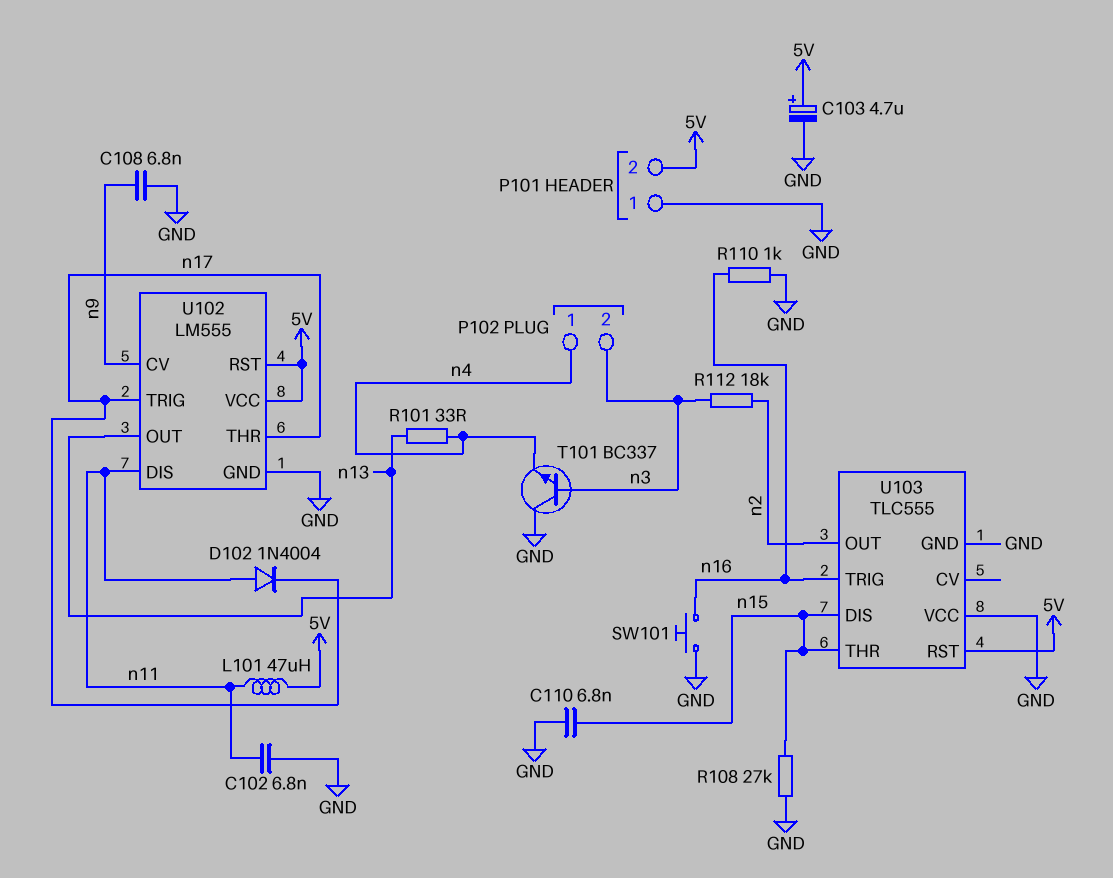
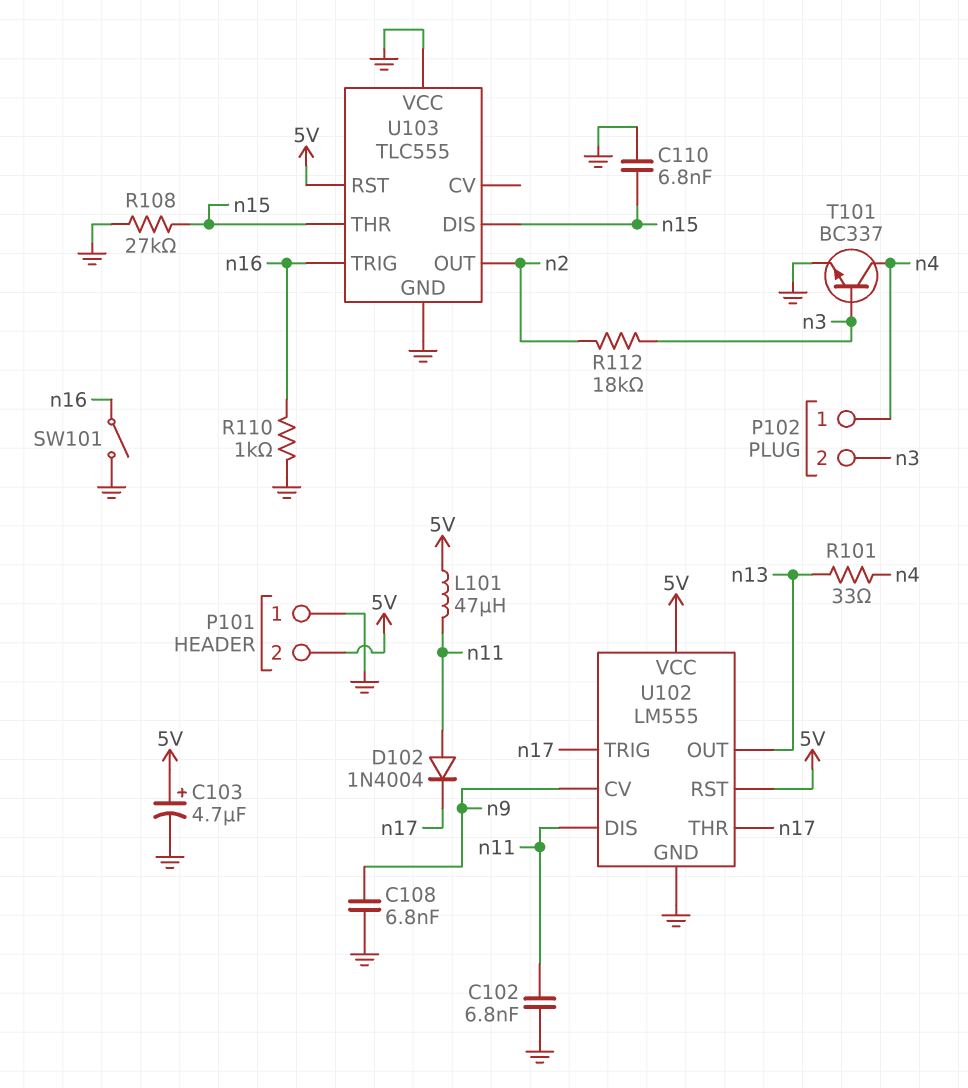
SW101: button (GND, n16) -> switch (GND, n16)
T101: NPN BC337 (B n3, C GND, E n4) -> NPN BC337 (B n3, C n4, E GND)

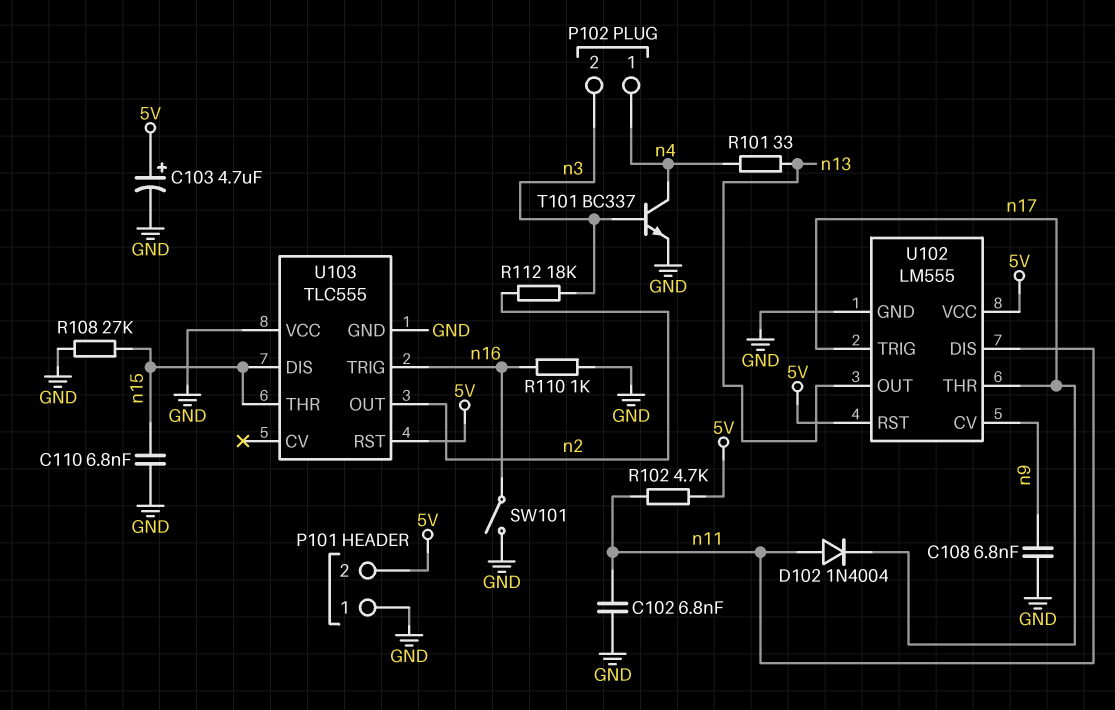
L101: 47uH (5V, n11) -> none
R102: none -> 4.7k (5V, n11)

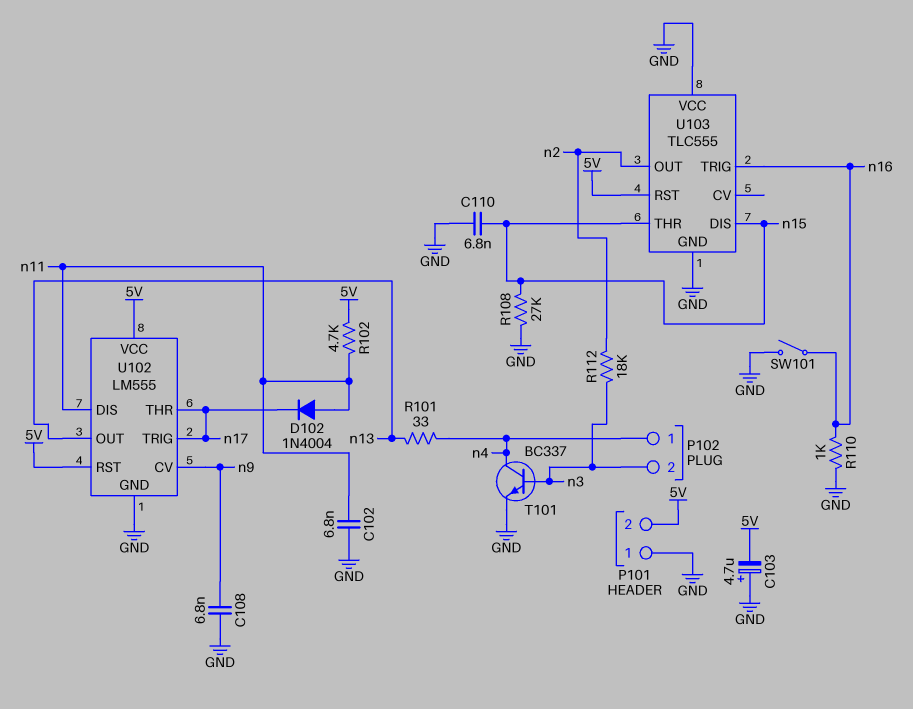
C103: 4.7uF (plus 5V, minus GND) -> 4.7uF (plus GND, minus 5V)

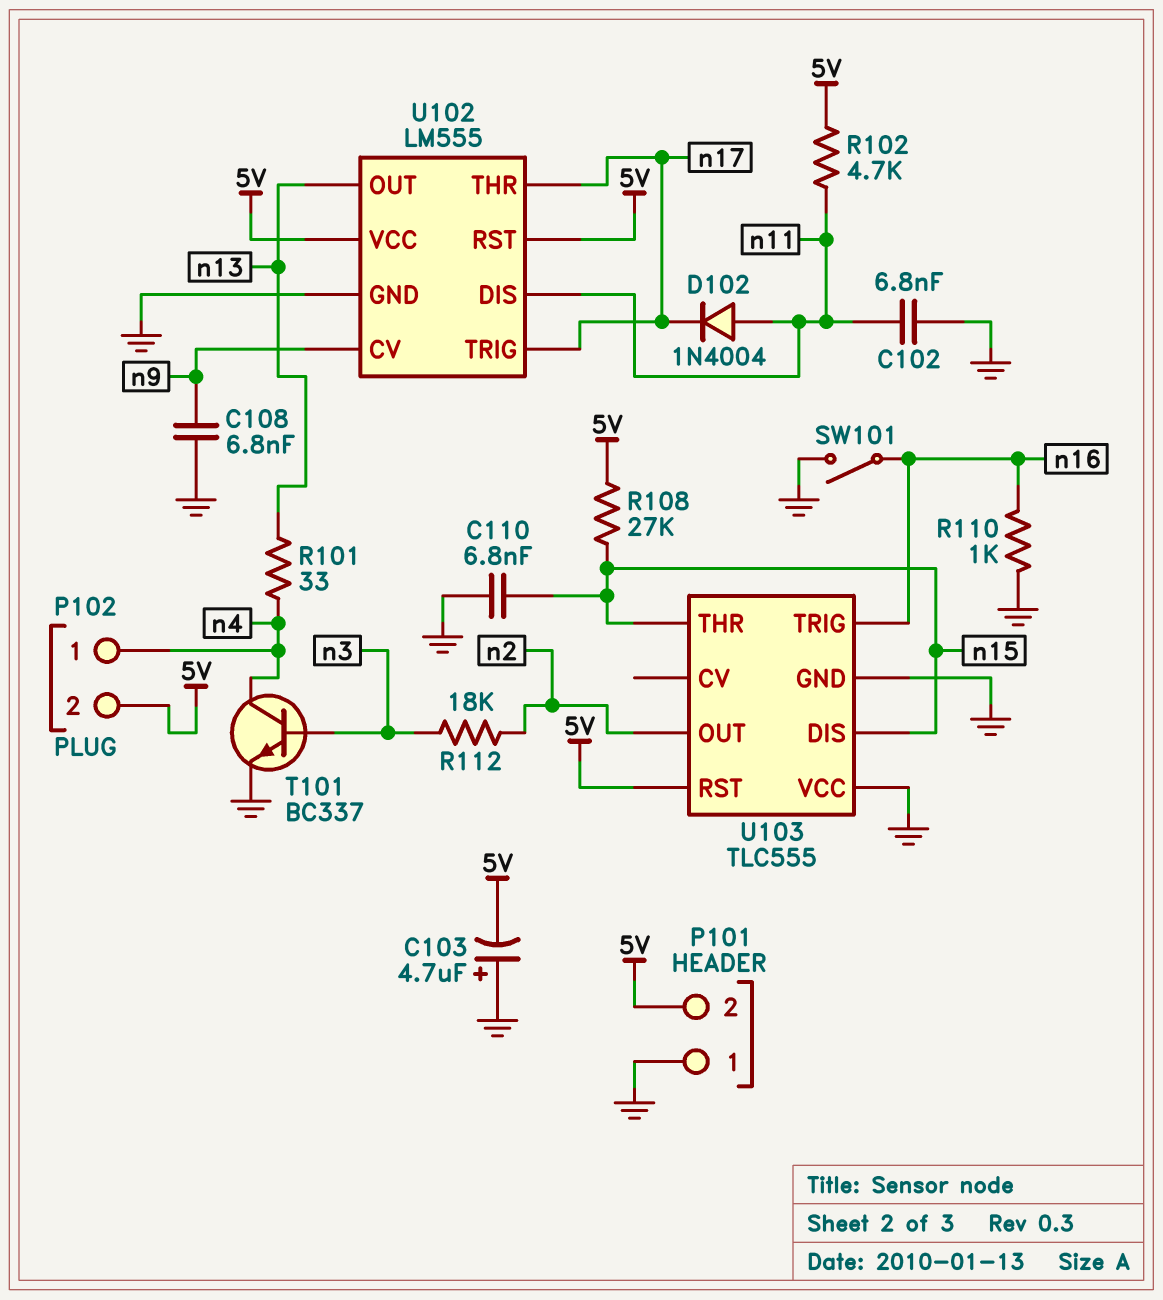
P102 pin 2: n3 -> 5V
R108: 27k (GND, n15) -> 27k (5V, n15)

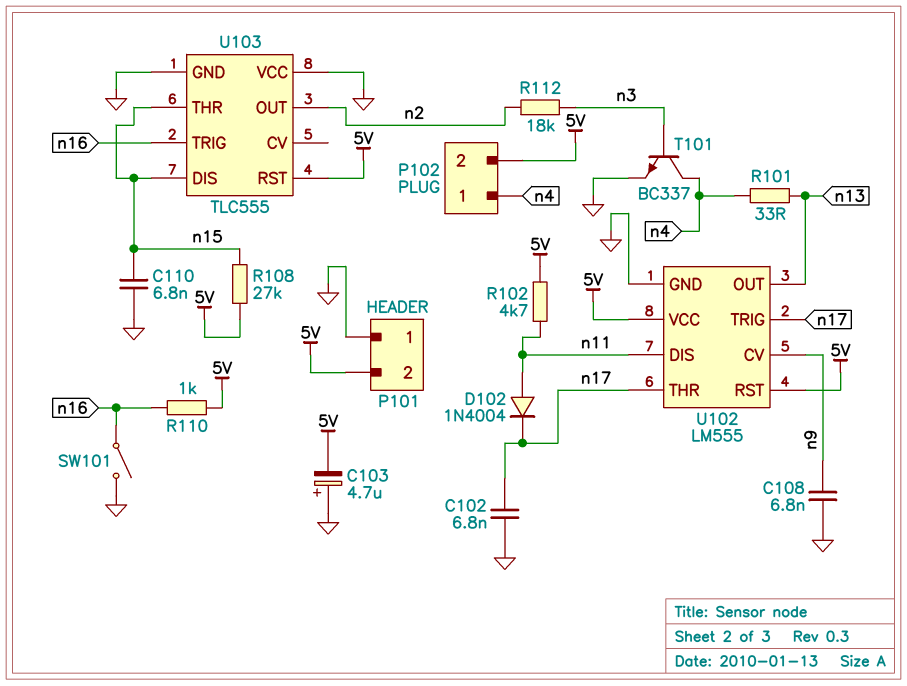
C102: 6.8nF (GND, n11) -> 6.8nF (GND, n17)
R110: 1k (GND, n16) -> 1k (5V, n16)

